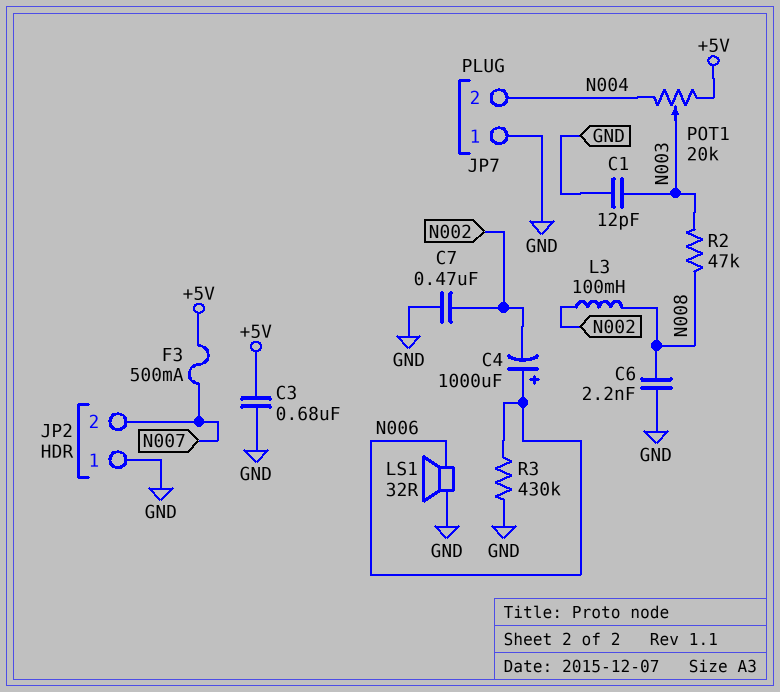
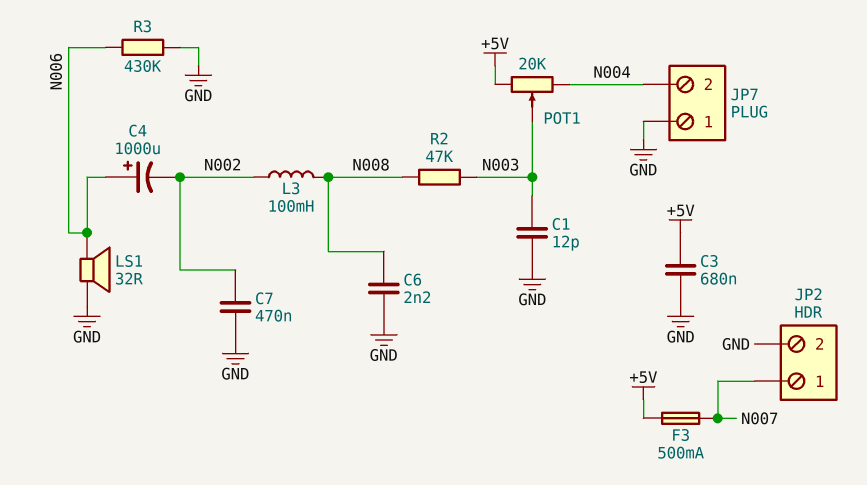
JP2 pin 1: GND -> N007
JP2 pin 2: N007 -> GND

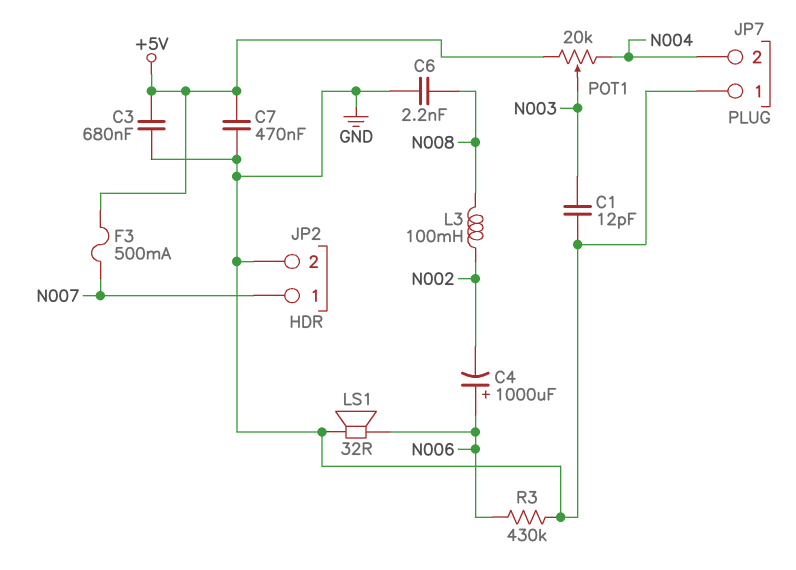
C7: 470nF (GND, N002) -> 470nF (+5V, GND)
R2: 47k (N003, N008) -> none

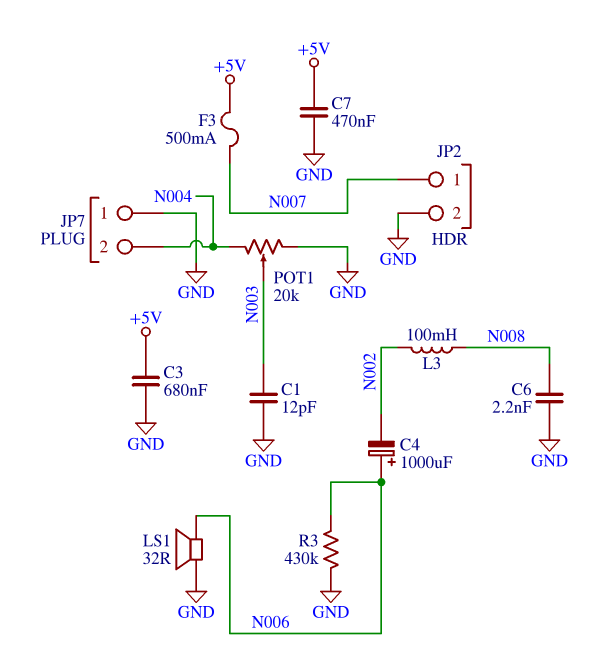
POT1: 20k (+5V, N004, wiper N003) -> 20k (GND, N004, wiper N003)

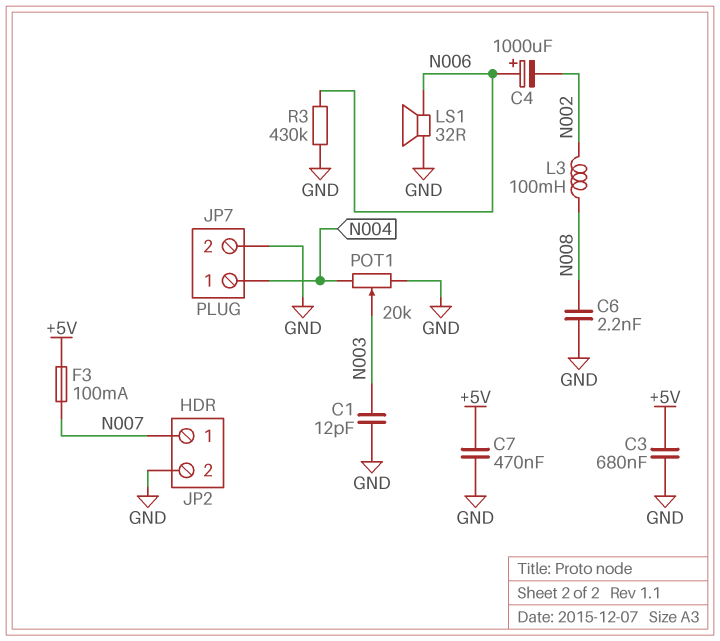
F3: 500mA (+5V, N007) -> 100mA (+5V, N007)
JP7 pin 1: GND -> N004
JP7 pin 2: N004 -> GND

